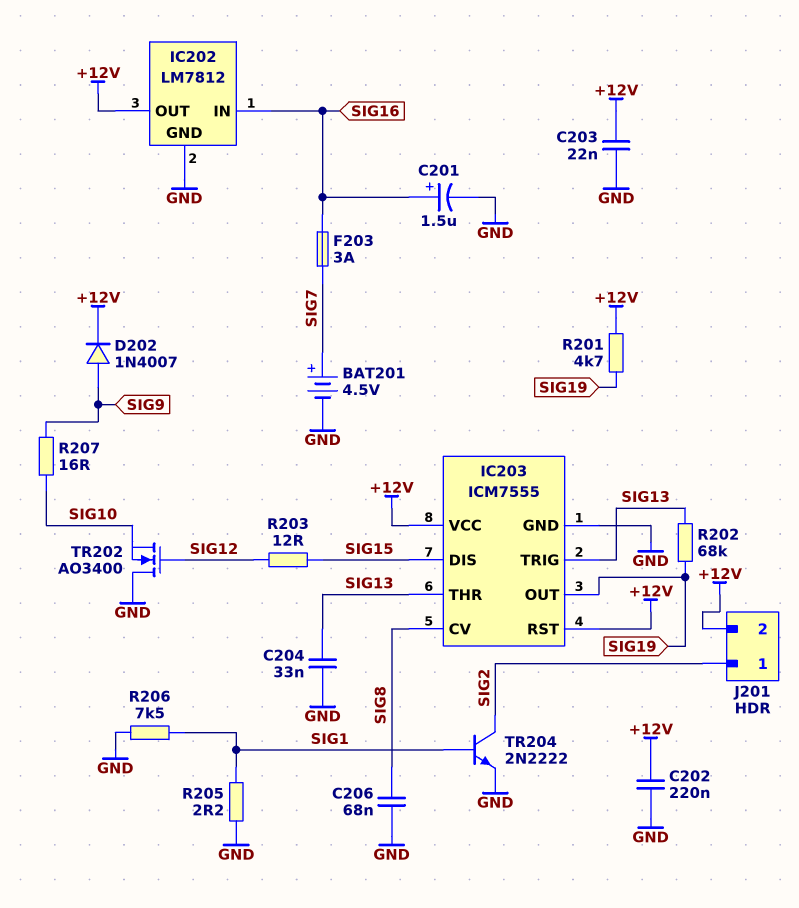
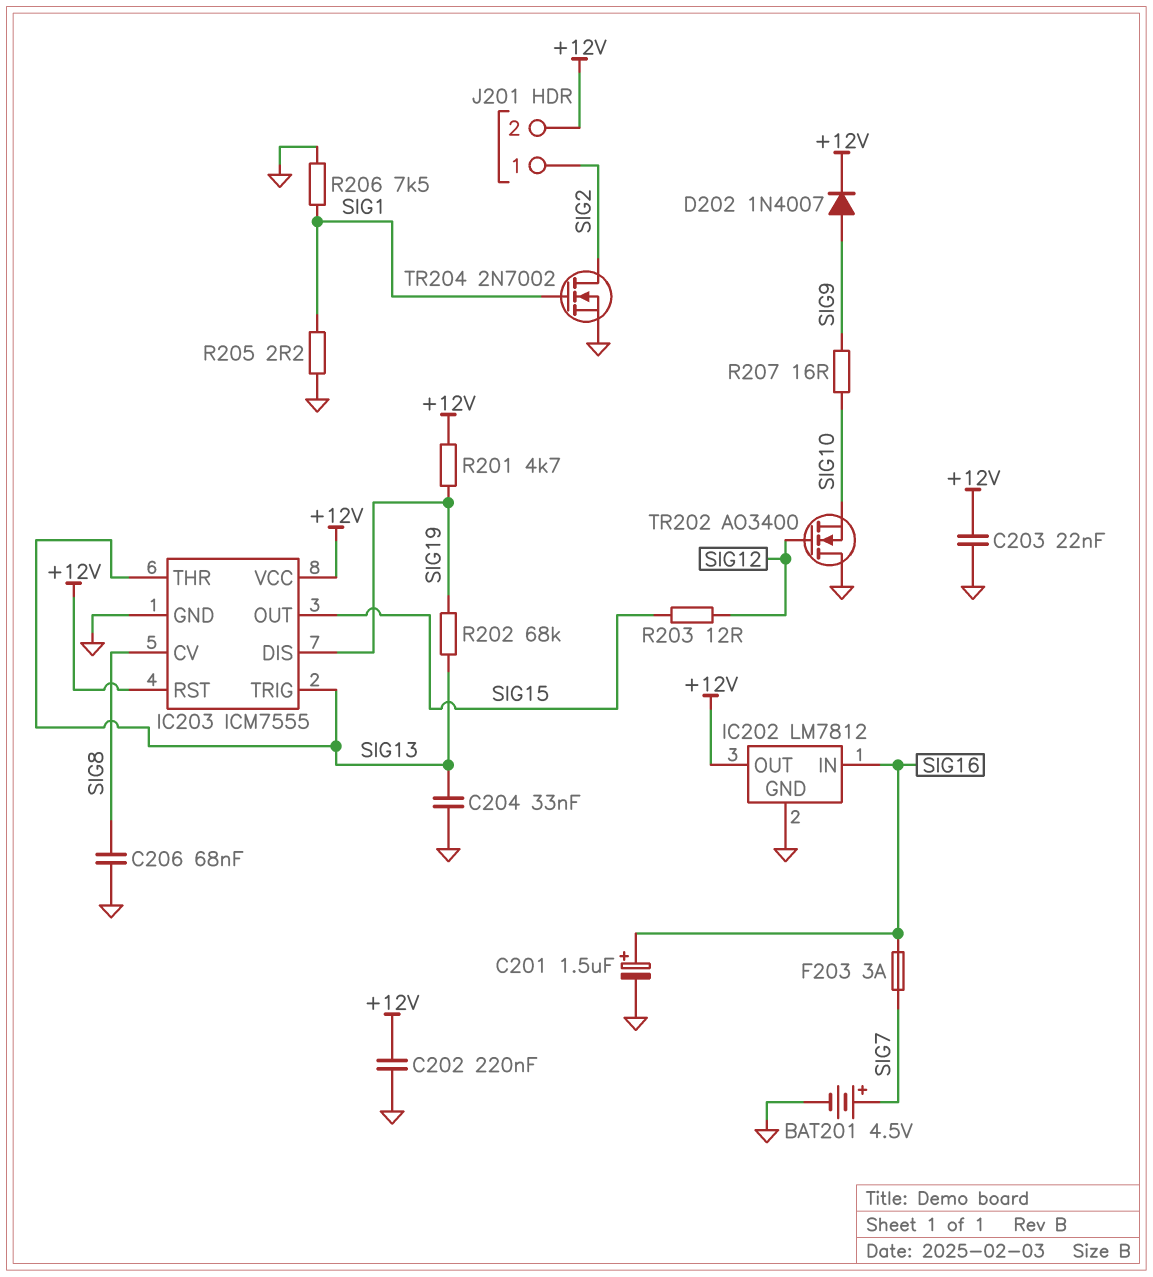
IC203 pin DIS: SIG15 -> SIG19
IC203 pin OUT: SIG19 -> SIG15
TR204: NPN 2N2222 (B SIG1, C SIG2, E GND) -> NMOS 2N7002 (G SIG1, D SIG2, S GND)

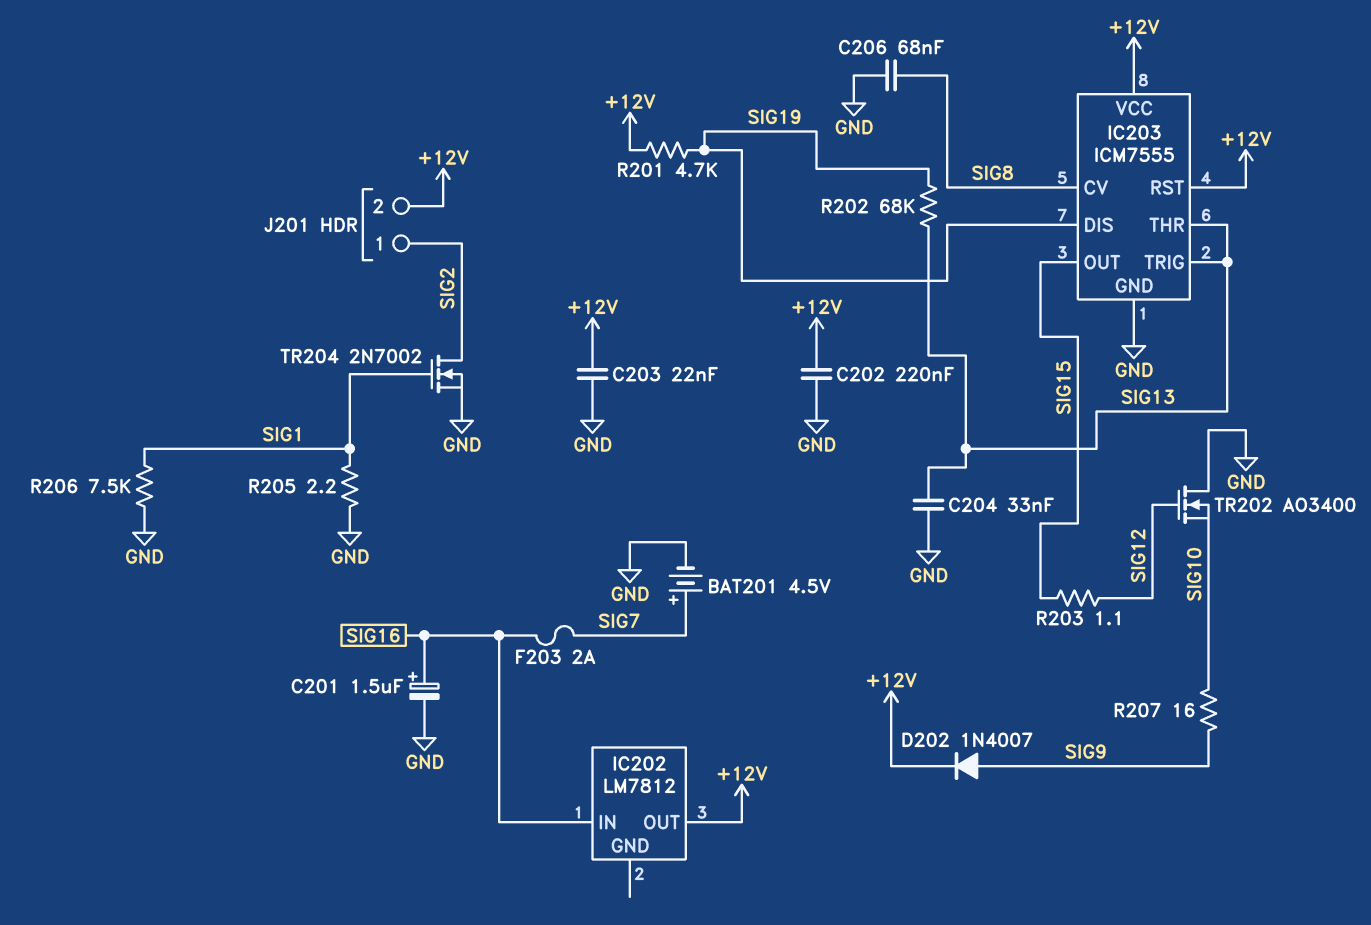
F203: 3A (SIG7, SIG16) -> 2A (SIG7, SIG16)
IC202 pin GND: GND -> none
R203: 12 (SIG12, SIG15) -> 1.1 (SIG12, SIG15)

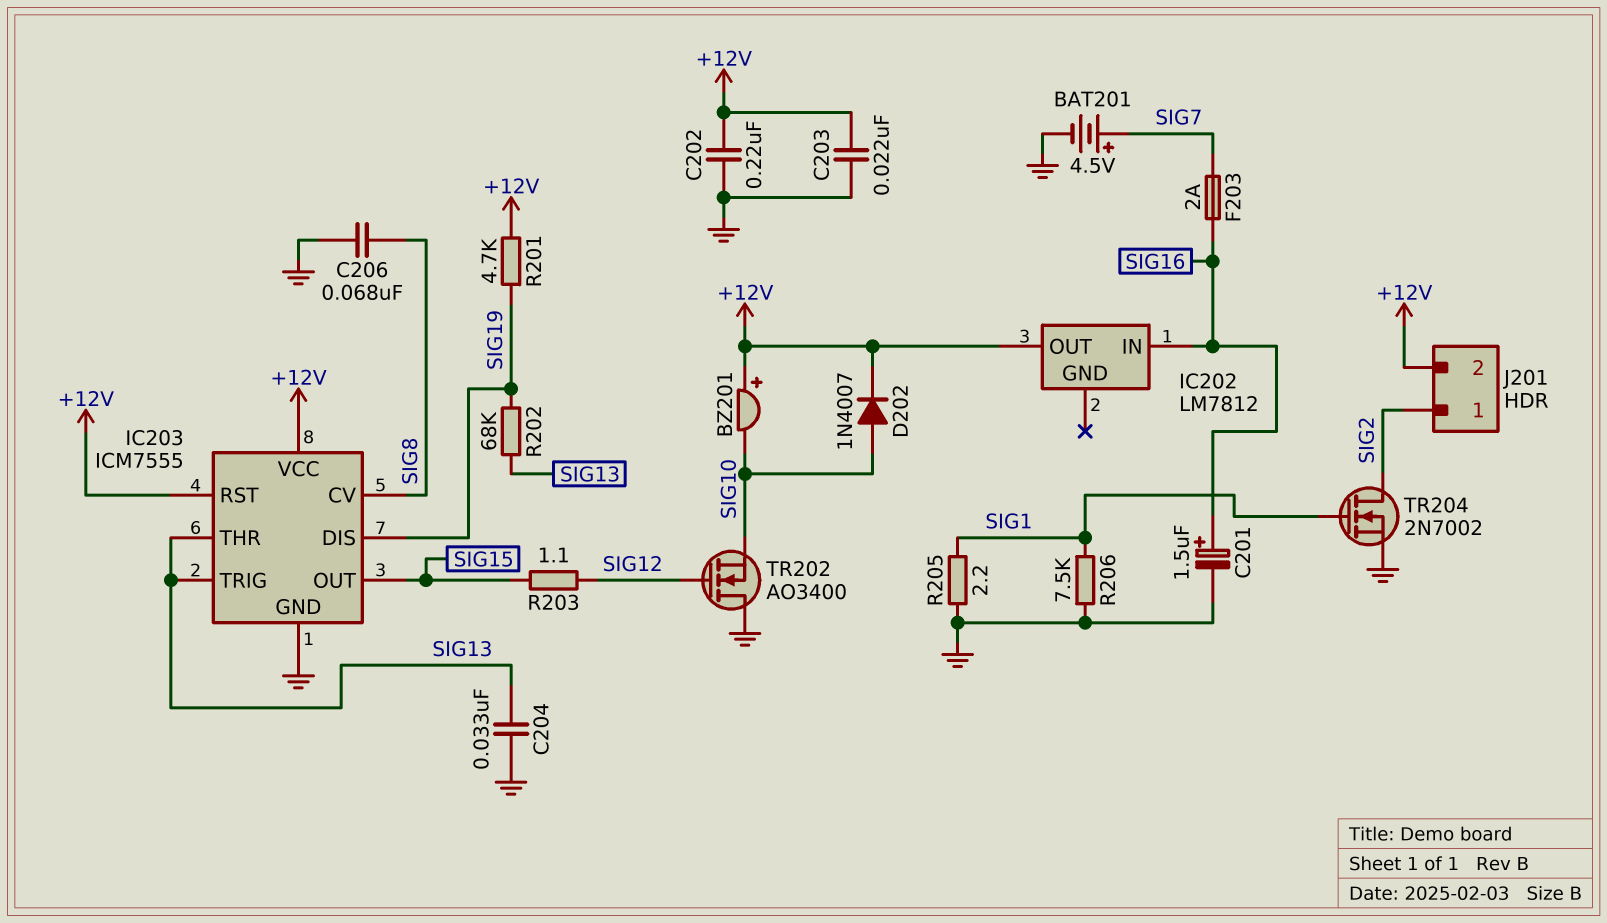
BZ201: none -> buzzer (plus +12V, minus SIG10)
D202: diode 1N4007 (A SIG9, K +12V) -> diode 1N4007 (A SIG10, K +12V)
R207: 16 (SIG9, SIG10) -> none

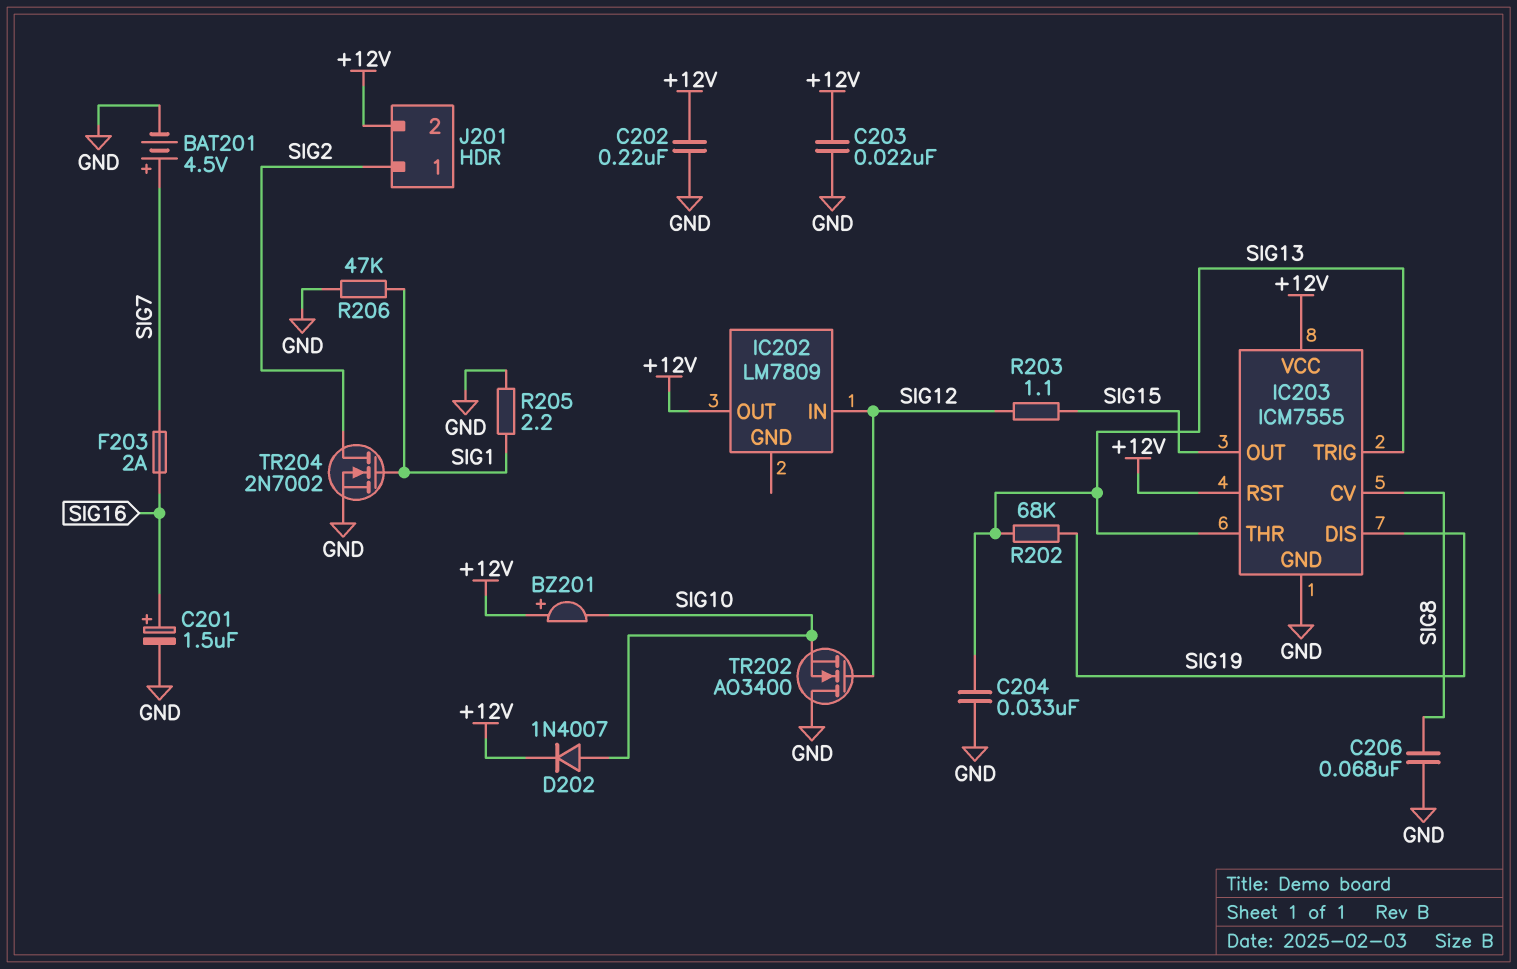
IC202: LM7812 -> LM7809
IC202 pin IN: SIG16 -> SIG12
R201: 4.7k (+12V, SIG19) -> none
R206: 7.5k (GND, SIG1) -> 47k (GND, SIG1)

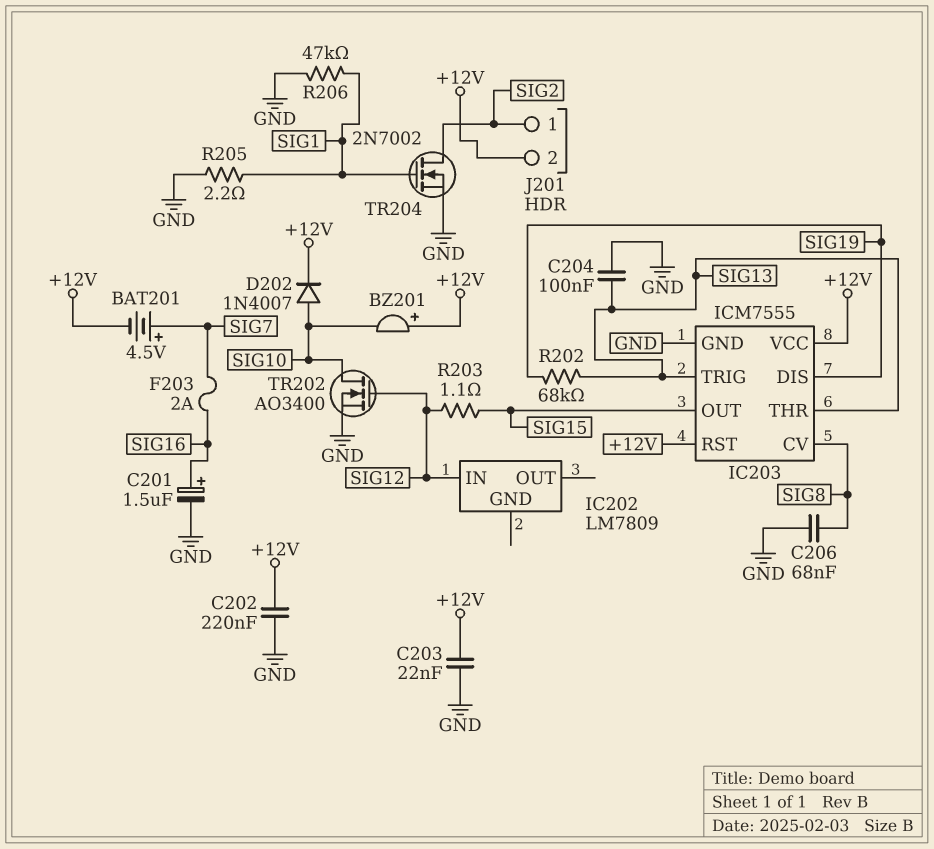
BAT201: 4.5V (plus SIG7, minus GND) -> 4.5V (plus SIG7, minus +12V)
C204: 33nF (GND, SIG13) -> 100nF (GND, SIG13)
IC202 pin OUT: +12V -> none
TR202: NMOS AO3400 (G SIG12, D GND, S SIG10) -> NMOS AO3400 (G SIG12, D SIG10, S GND)

